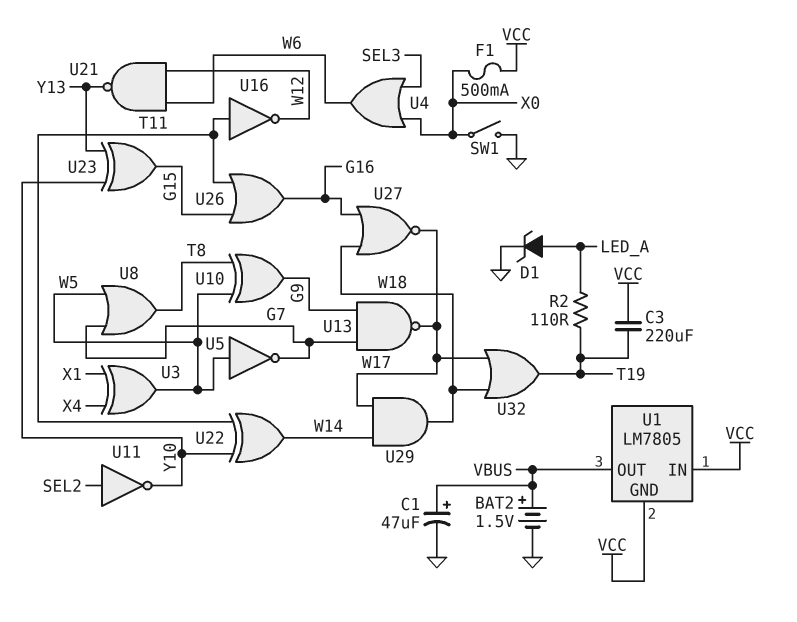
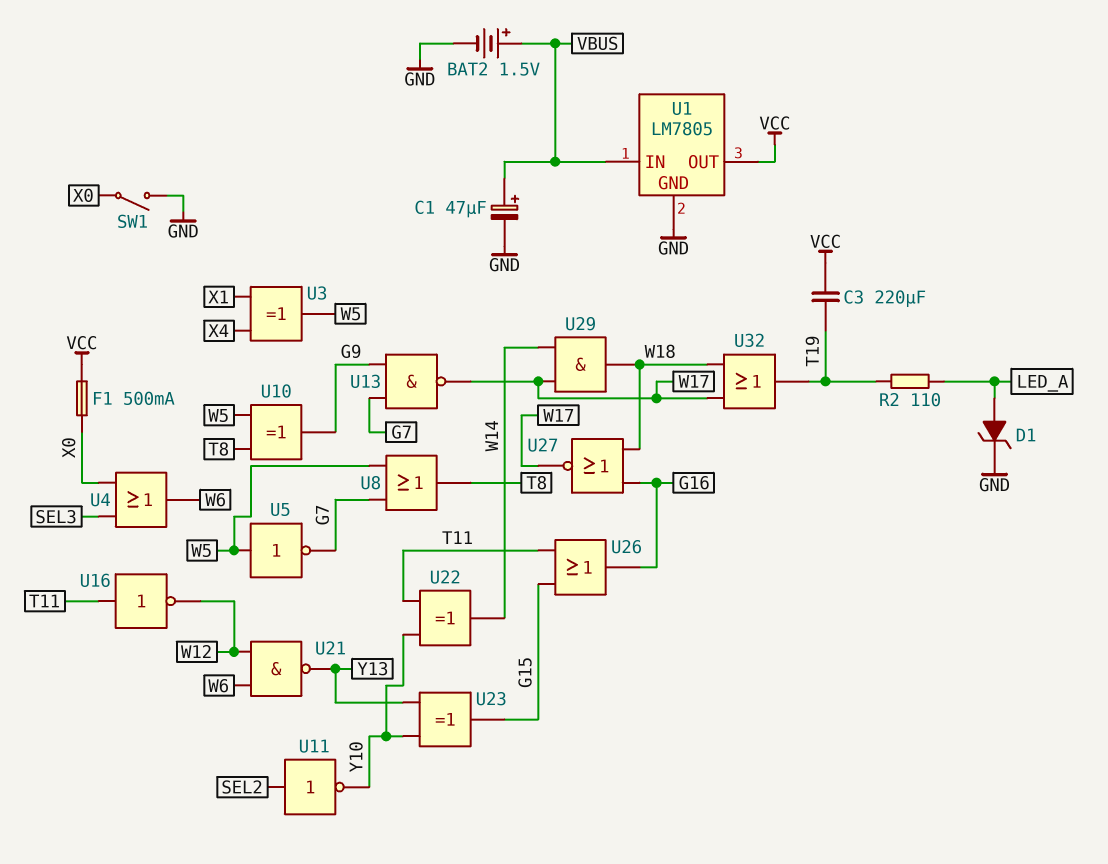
U1 pin GND: VCC -> GND
U1 pin IN: VCC -> VBUS
U1 pin OUT: VBUS -> VCC

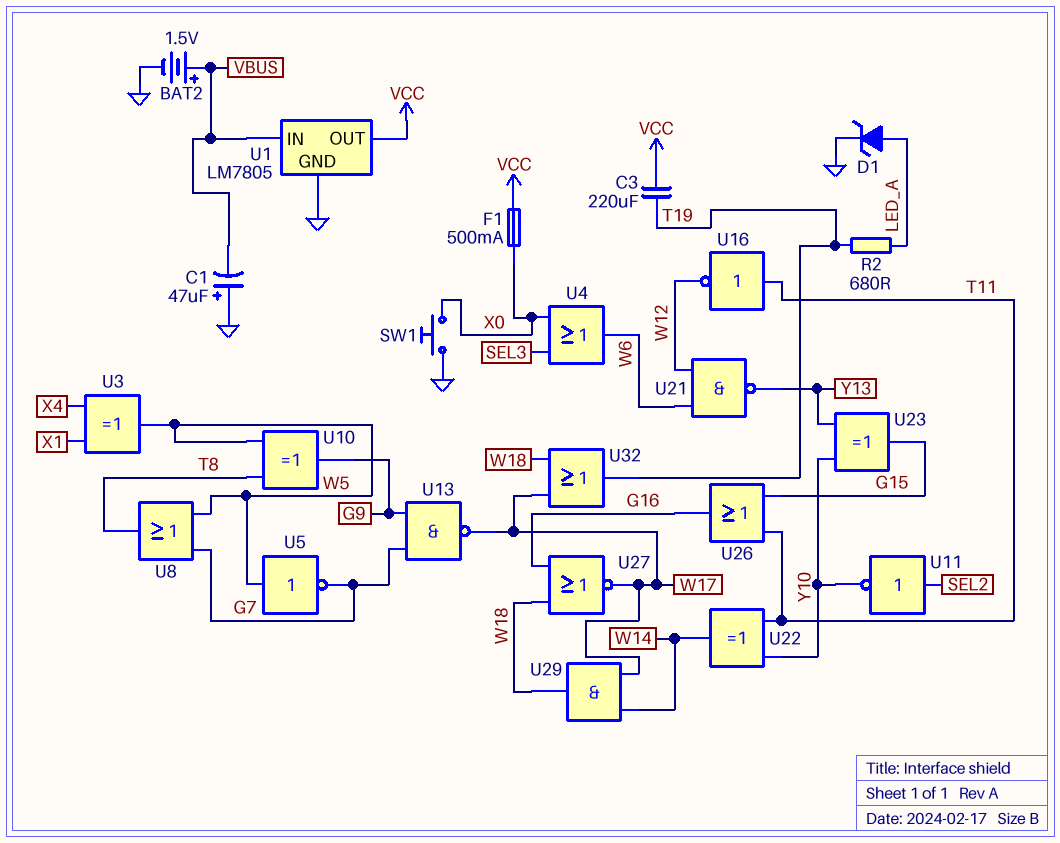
C1: 47uF (plus VBUS, minus GND) -> 47uF (plus GND, minus VBUS)
R2: 110 (LED_A, T19) -> 680 (LED_A, T19)
SW1: switch (GND, X0) -> button (GND, X0)

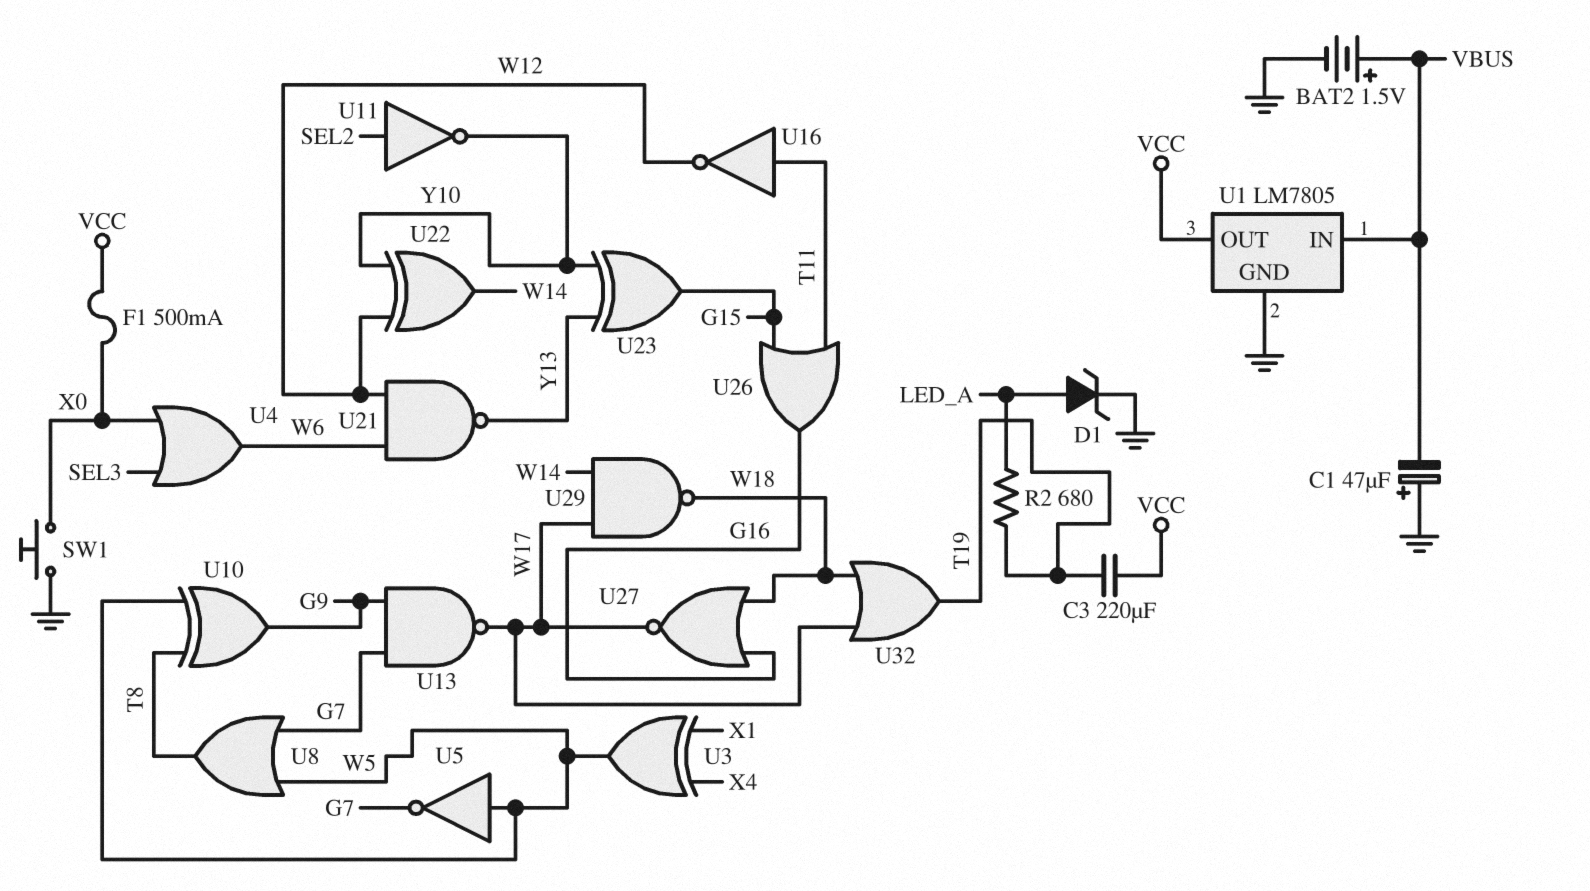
U22: XOR (in T11, in Y10, out W14) -> XOR (in W12, in Y10, out W14)
U29: AND (in W14, in W17, out W18) -> NAND (in W14, in W17, out W18)

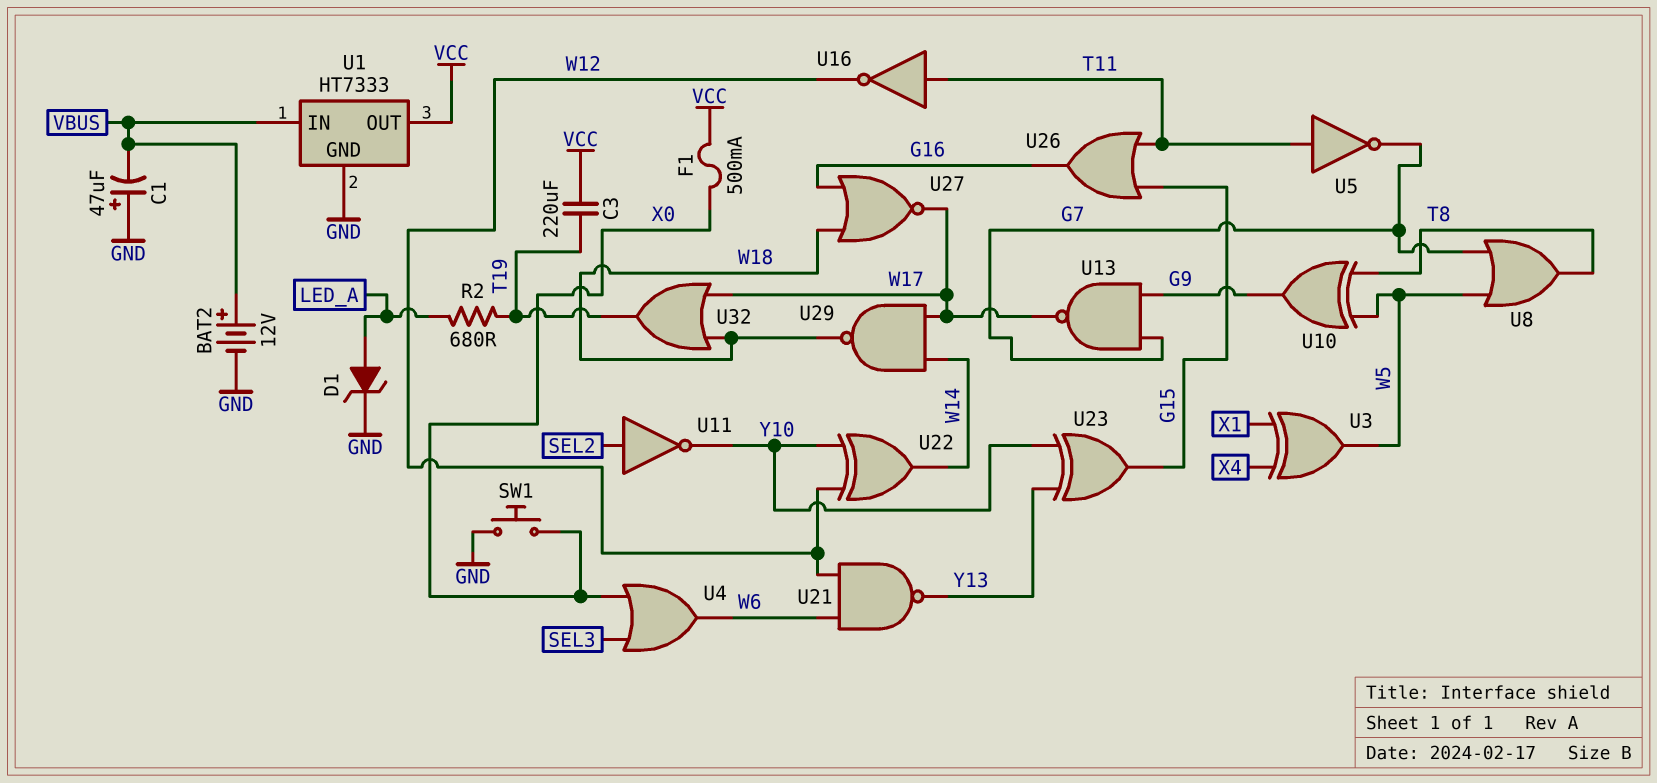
BAT2: 1.5V (plus VBUS, minus GND) -> 12V (plus VBUS, minus GND)
U1: LM7805 -> HT7333
U5: NOT (in W5, out G7) -> NOT (in T11, out G7)

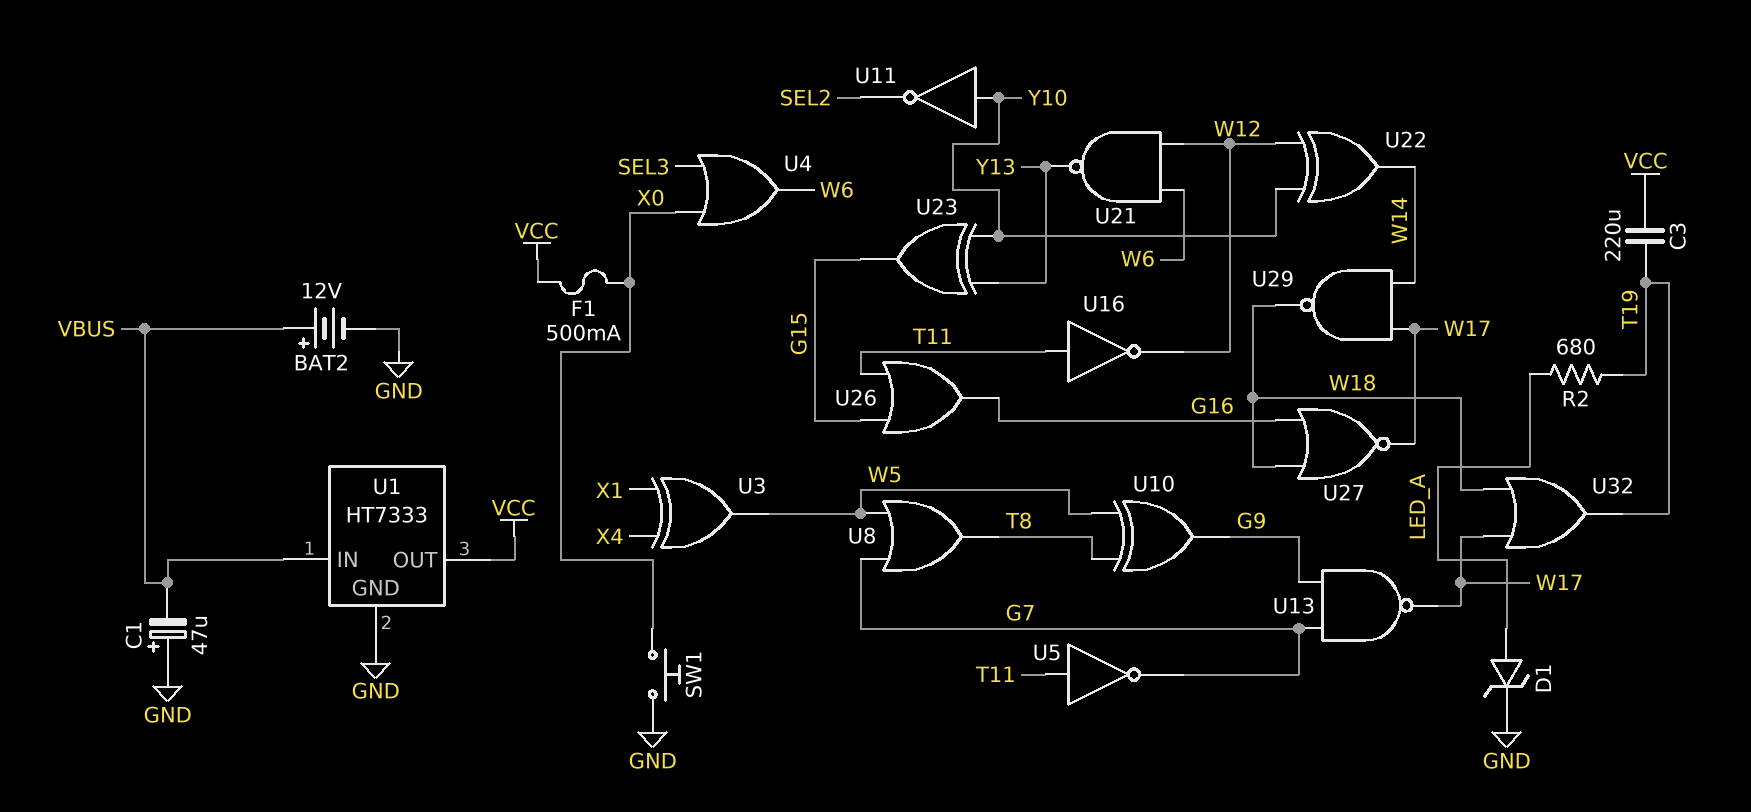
U11: NOT (in SEL2, out Y10) -> NOT (in Y10, out SEL2)

